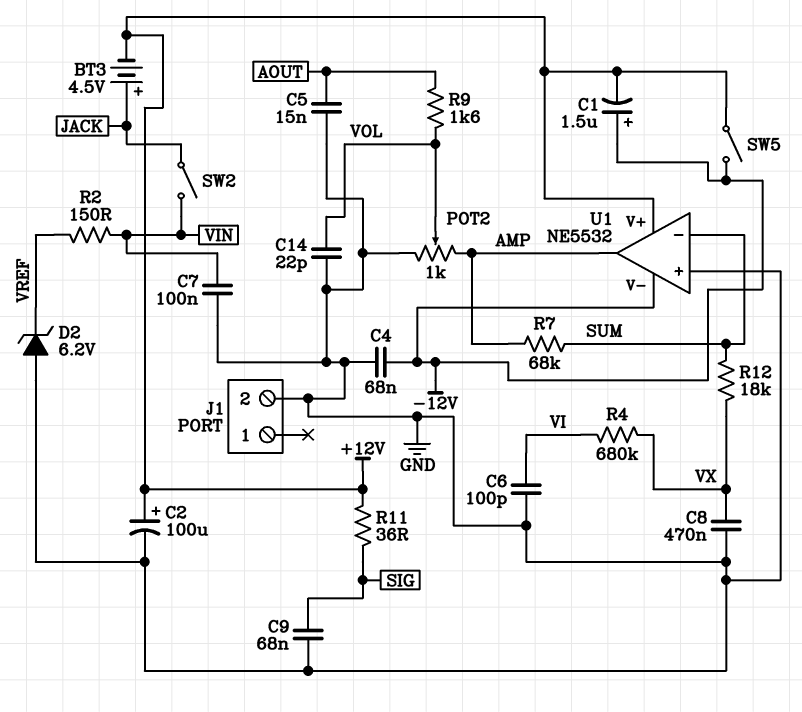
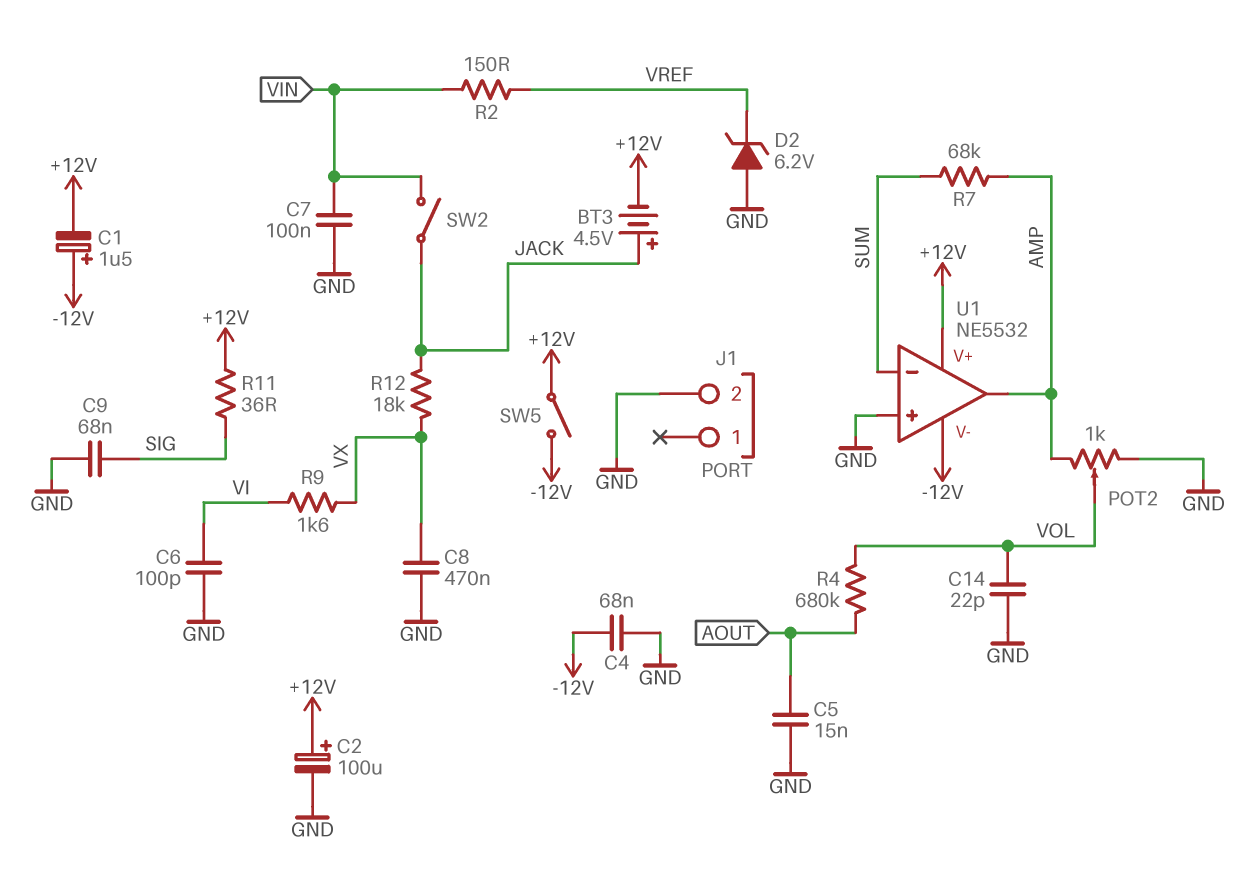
R4: 680k (VI, VX) -> 680k (AOUT, VOL)
R9: 1.6k (AOUT, VOL) -> 1.6k (VI, VX)
R12: 18k (SUM, VX) -> 18k (JACK, VX)

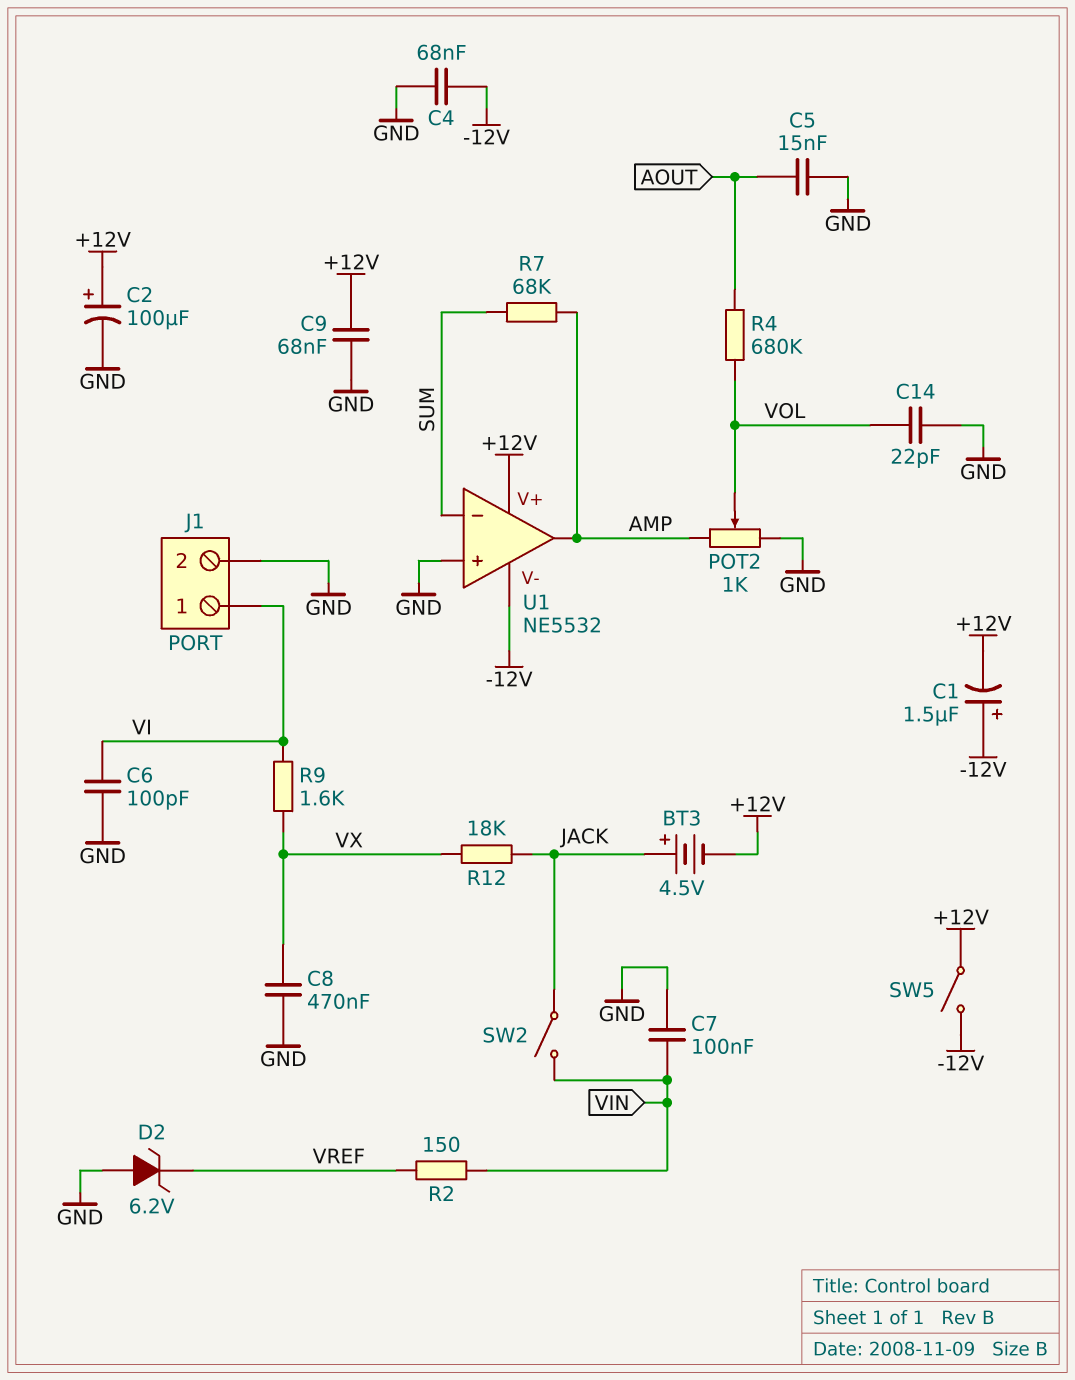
C9: 68nF (GND, SIG) -> 68nF (+12V, GND)
J1 pin 1: none -> VI
R11: 36 (+12V, SIG) -> none

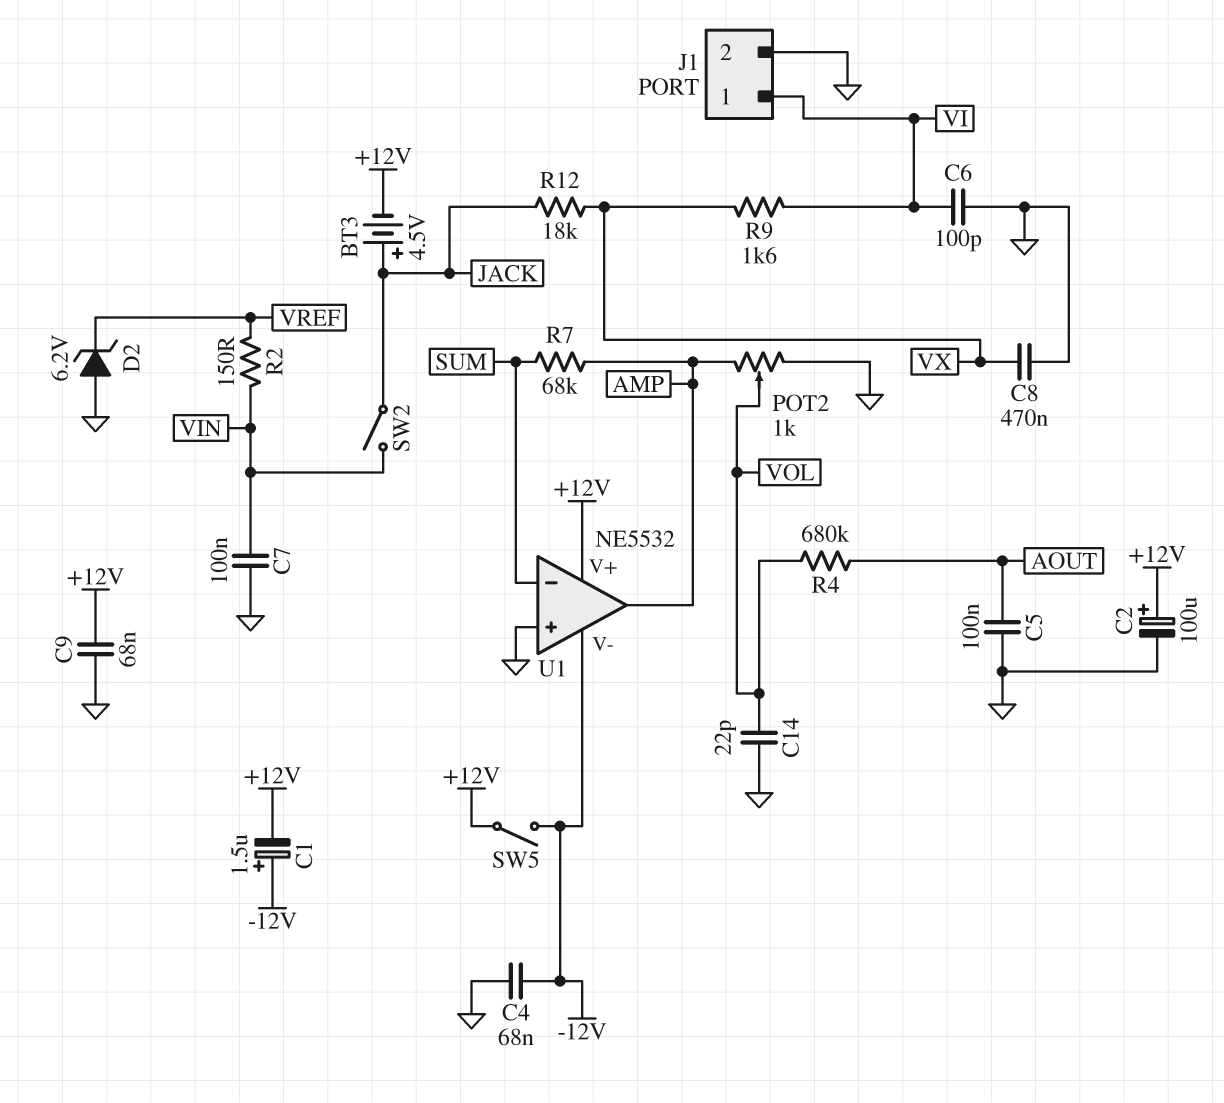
C5: 15nF (AOUT, GND) -> 100nF (AOUT, GND)

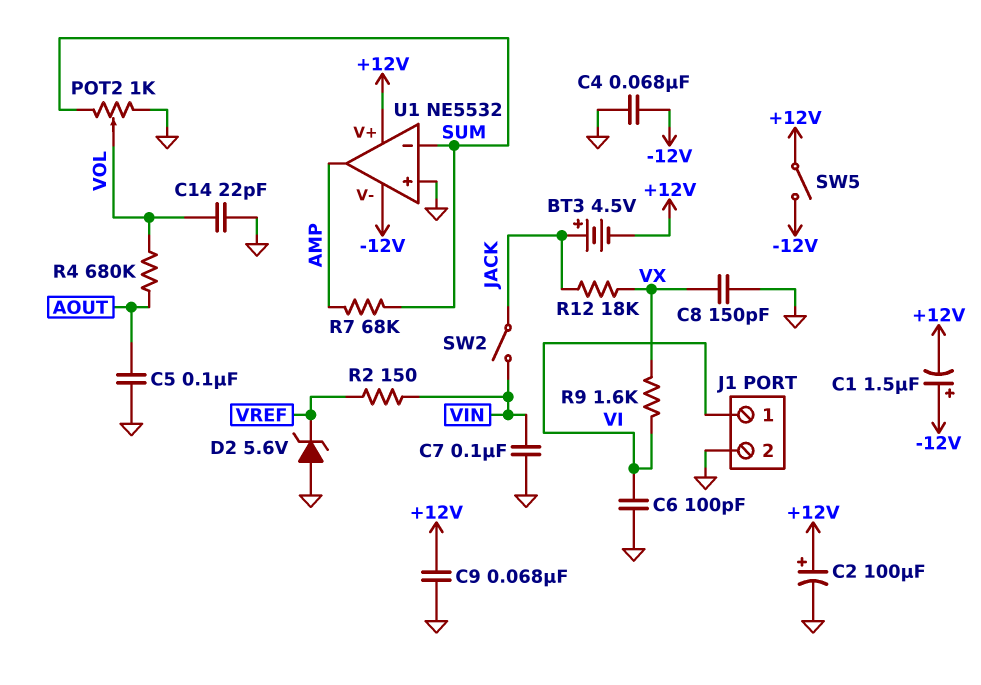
C8: 470nF (GND, VX) -> 150pF (GND, VX)
D2: zener 6.2V (A GND, K VREF) -> zener 5.6V (A GND, K VREF)
POT2: 1k (AMP, GND, wiper VOL) -> 1k (GND, SUM, wiper VOL)

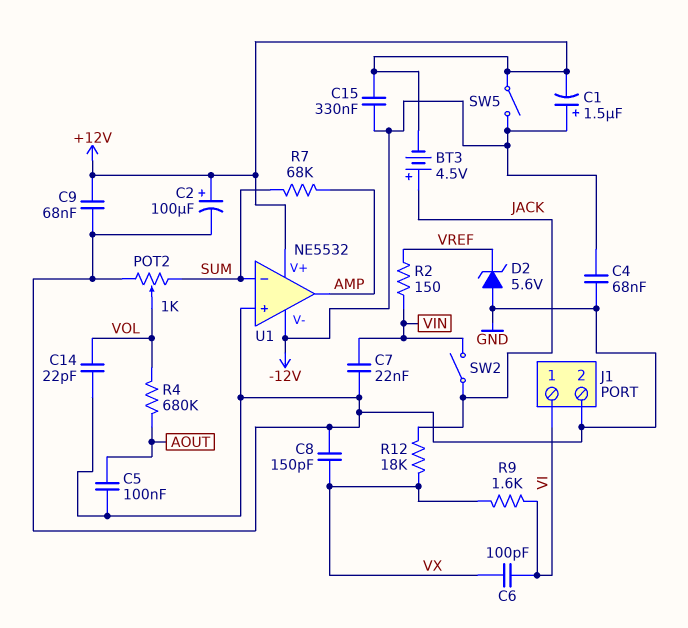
C6: 100pF (GND, VI) -> 100pF (VI, VX)
C7: 100nF (GND, VIN) -> 22nF (GND, VIN)
C15: none -> 330nF (+12V, -12V)

